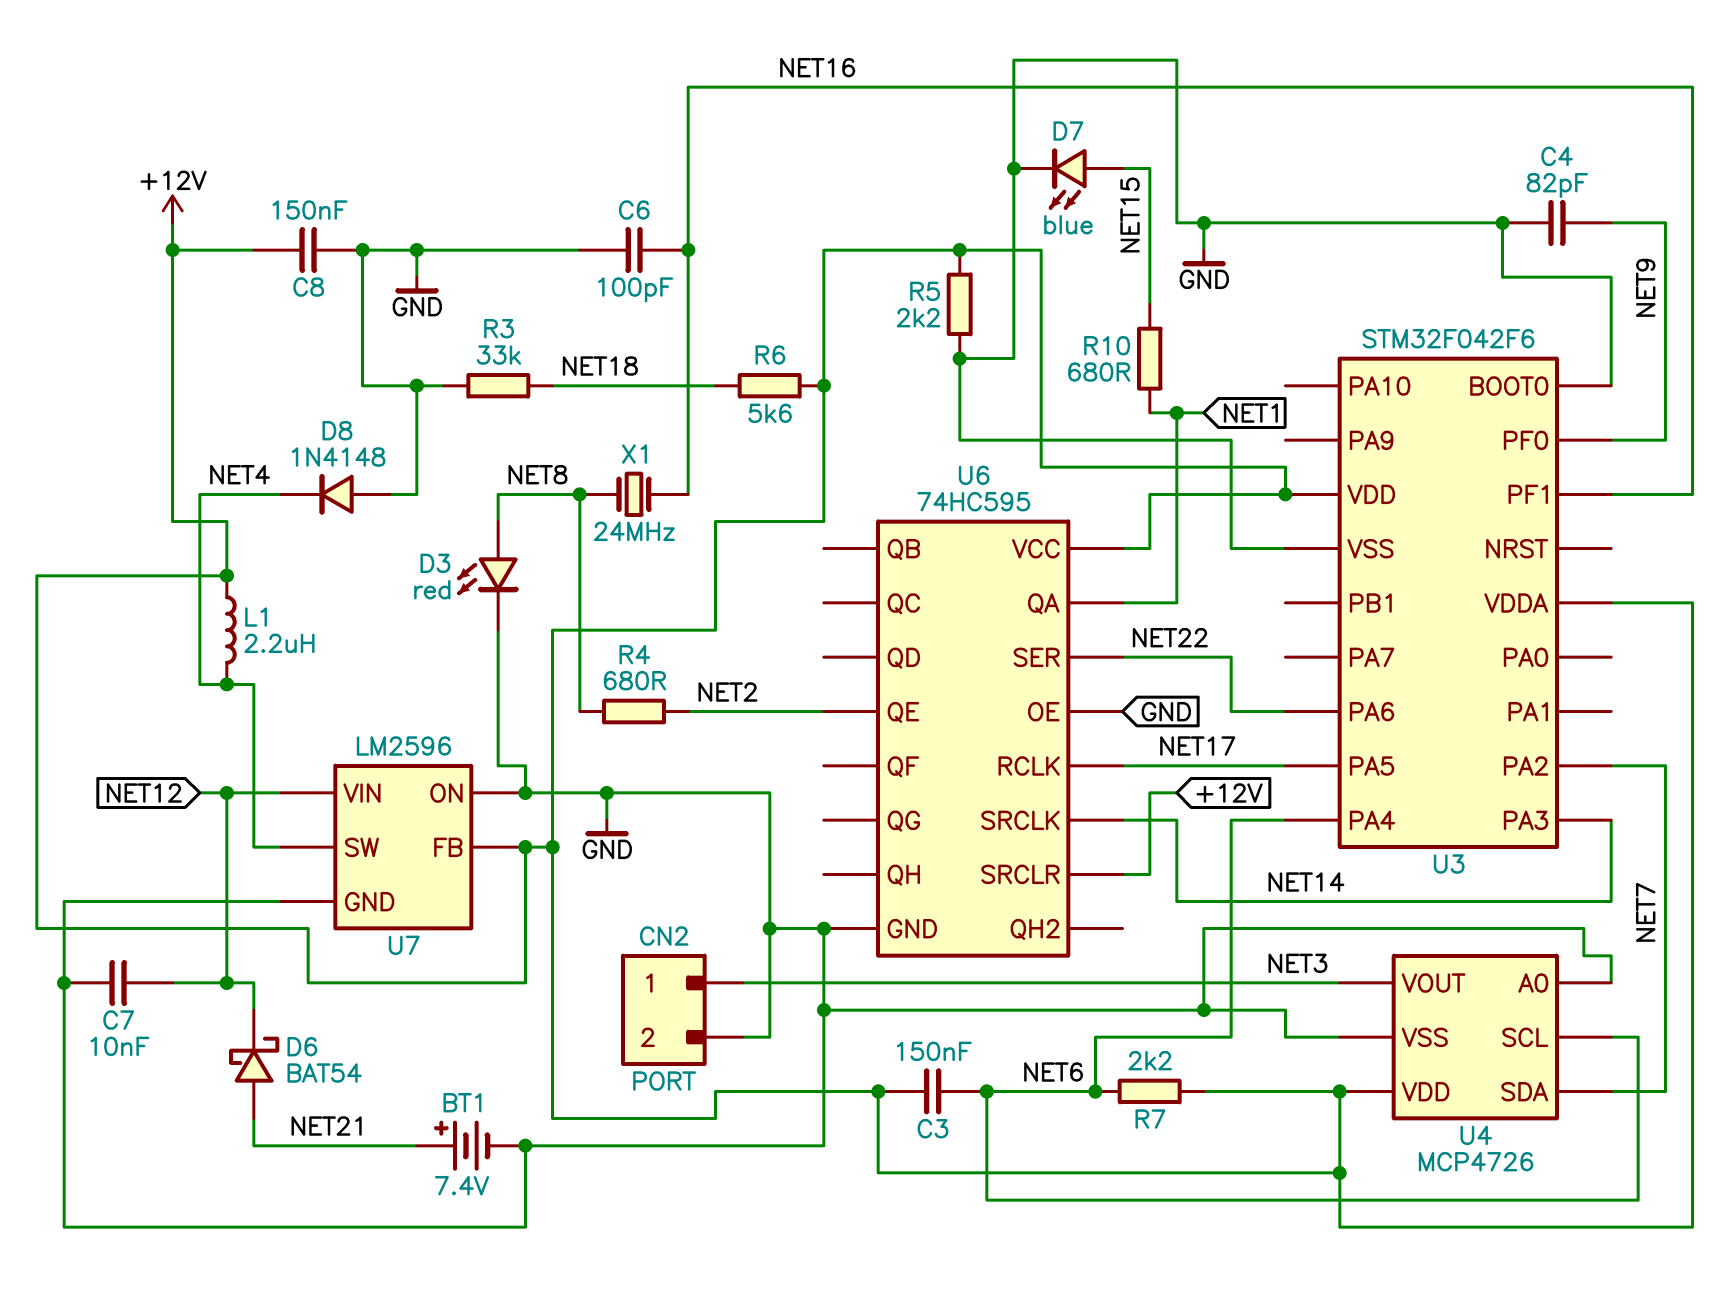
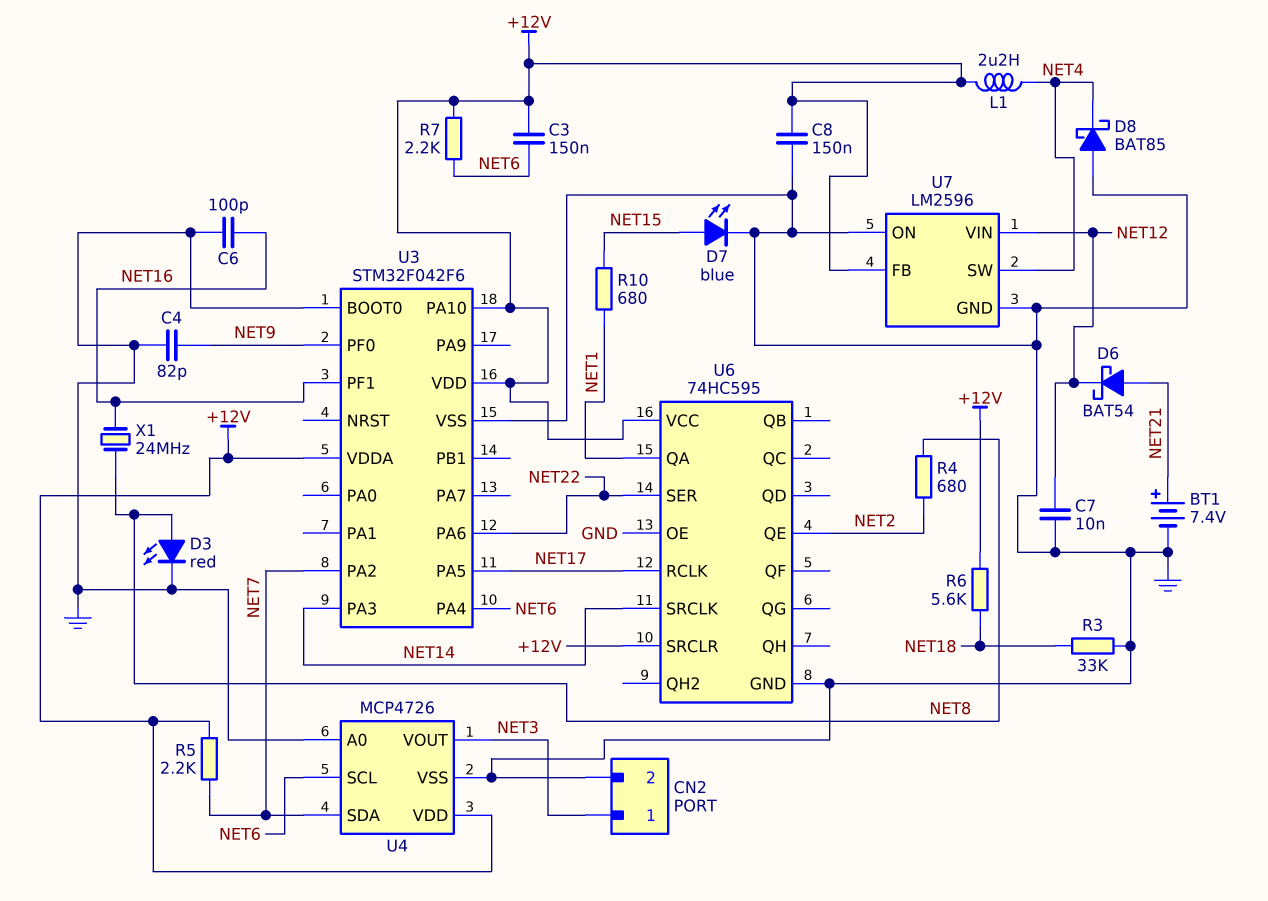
D8: diode 1N4148 (A GND, K NET4) -> schottky BAT85 (A GND, K NET4)
R5: 2.2k (+12V, GND) -> 2.2k (+12V, NET7)
U3 pin PA10: none -> +12V

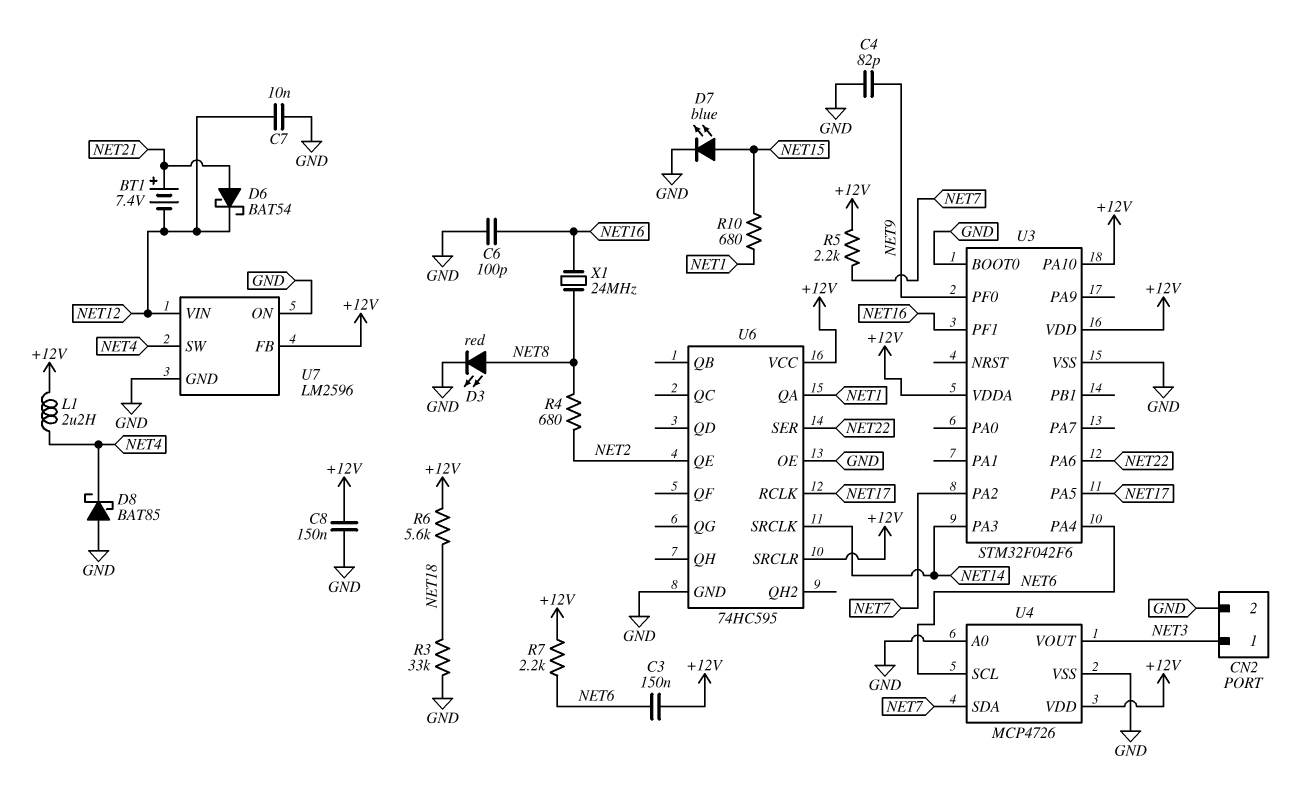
BT1: 7.4V (plus NET21, minus GND) -> 7.4V (plus NET21, minus NET12)

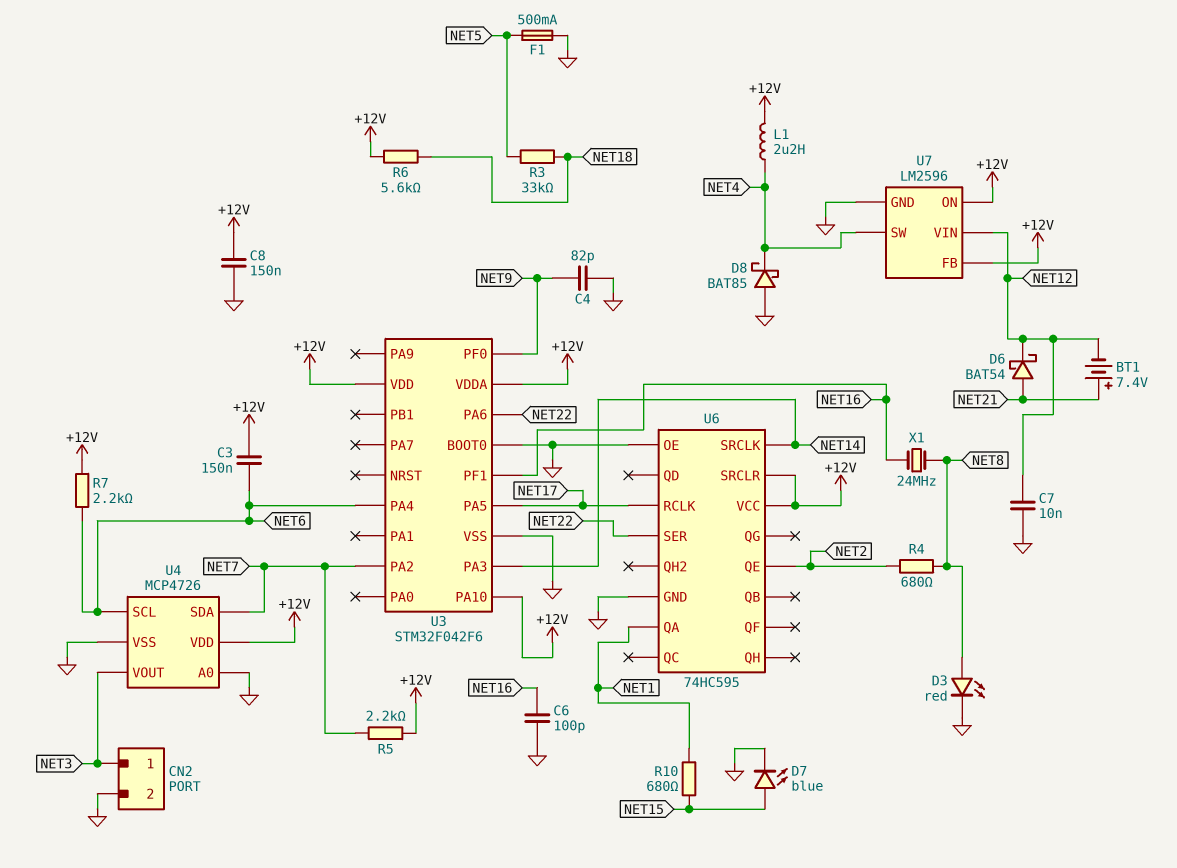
F1: none -> 500mA (GND, NET5)
R3: 33k (GND, NET18) -> 33k (NET5, NET18)
U7 pin ON: GND -> +12V

